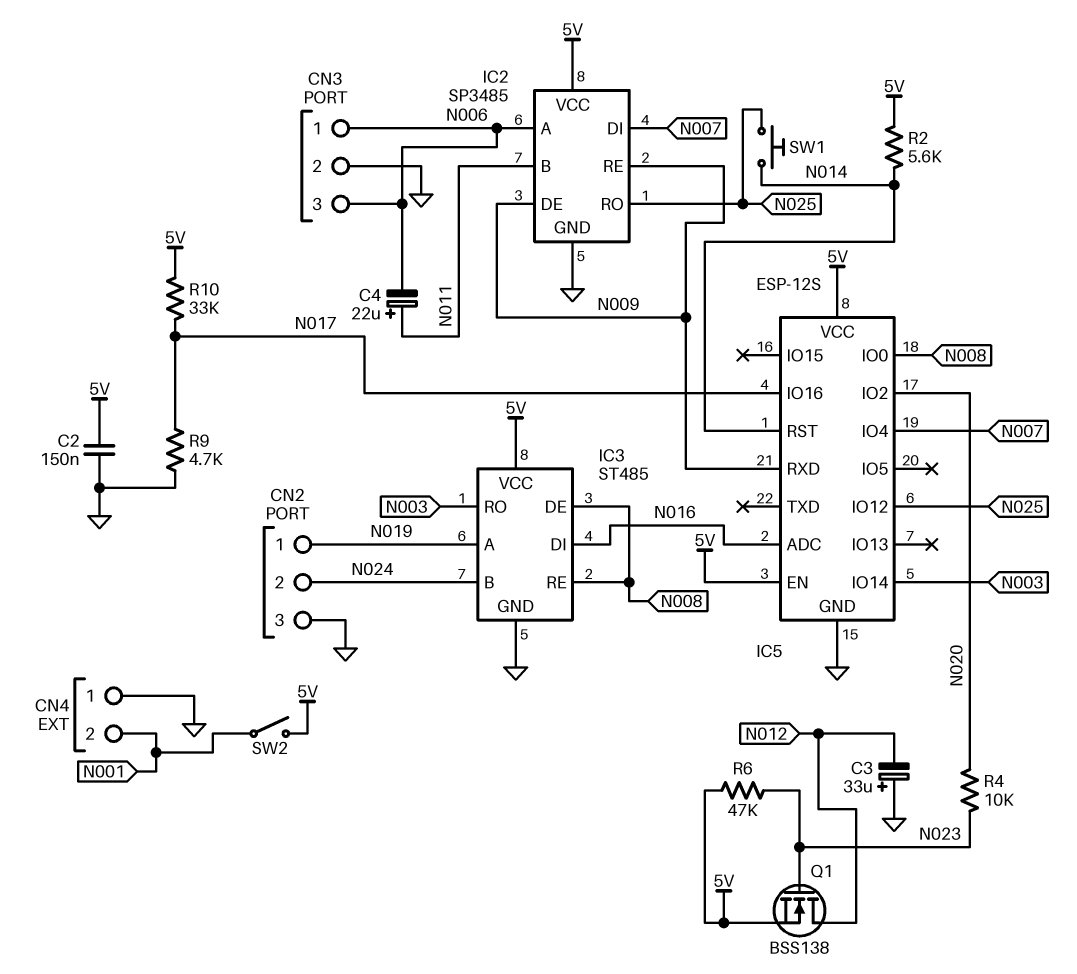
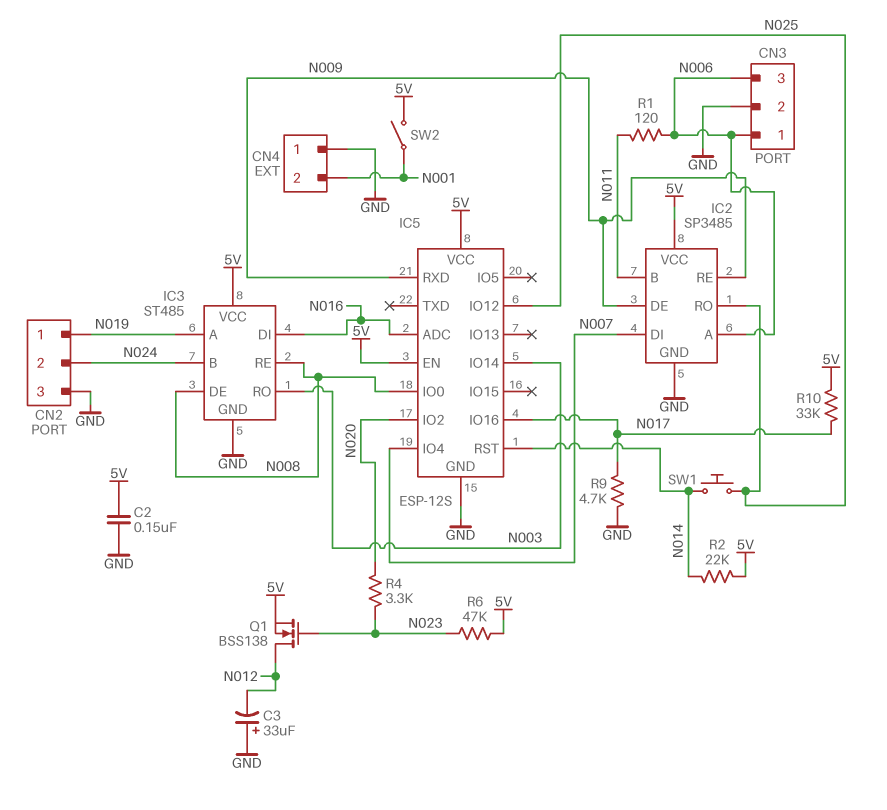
C4: 22uF (plus N011, minus N006) -> none
R1: none -> 120 (N006, N011)
R2: 5.6k (5V, N014) -> 22k (5V, N014)
R4: 10k (N020, N023) -> 3.3k (N020, N023)

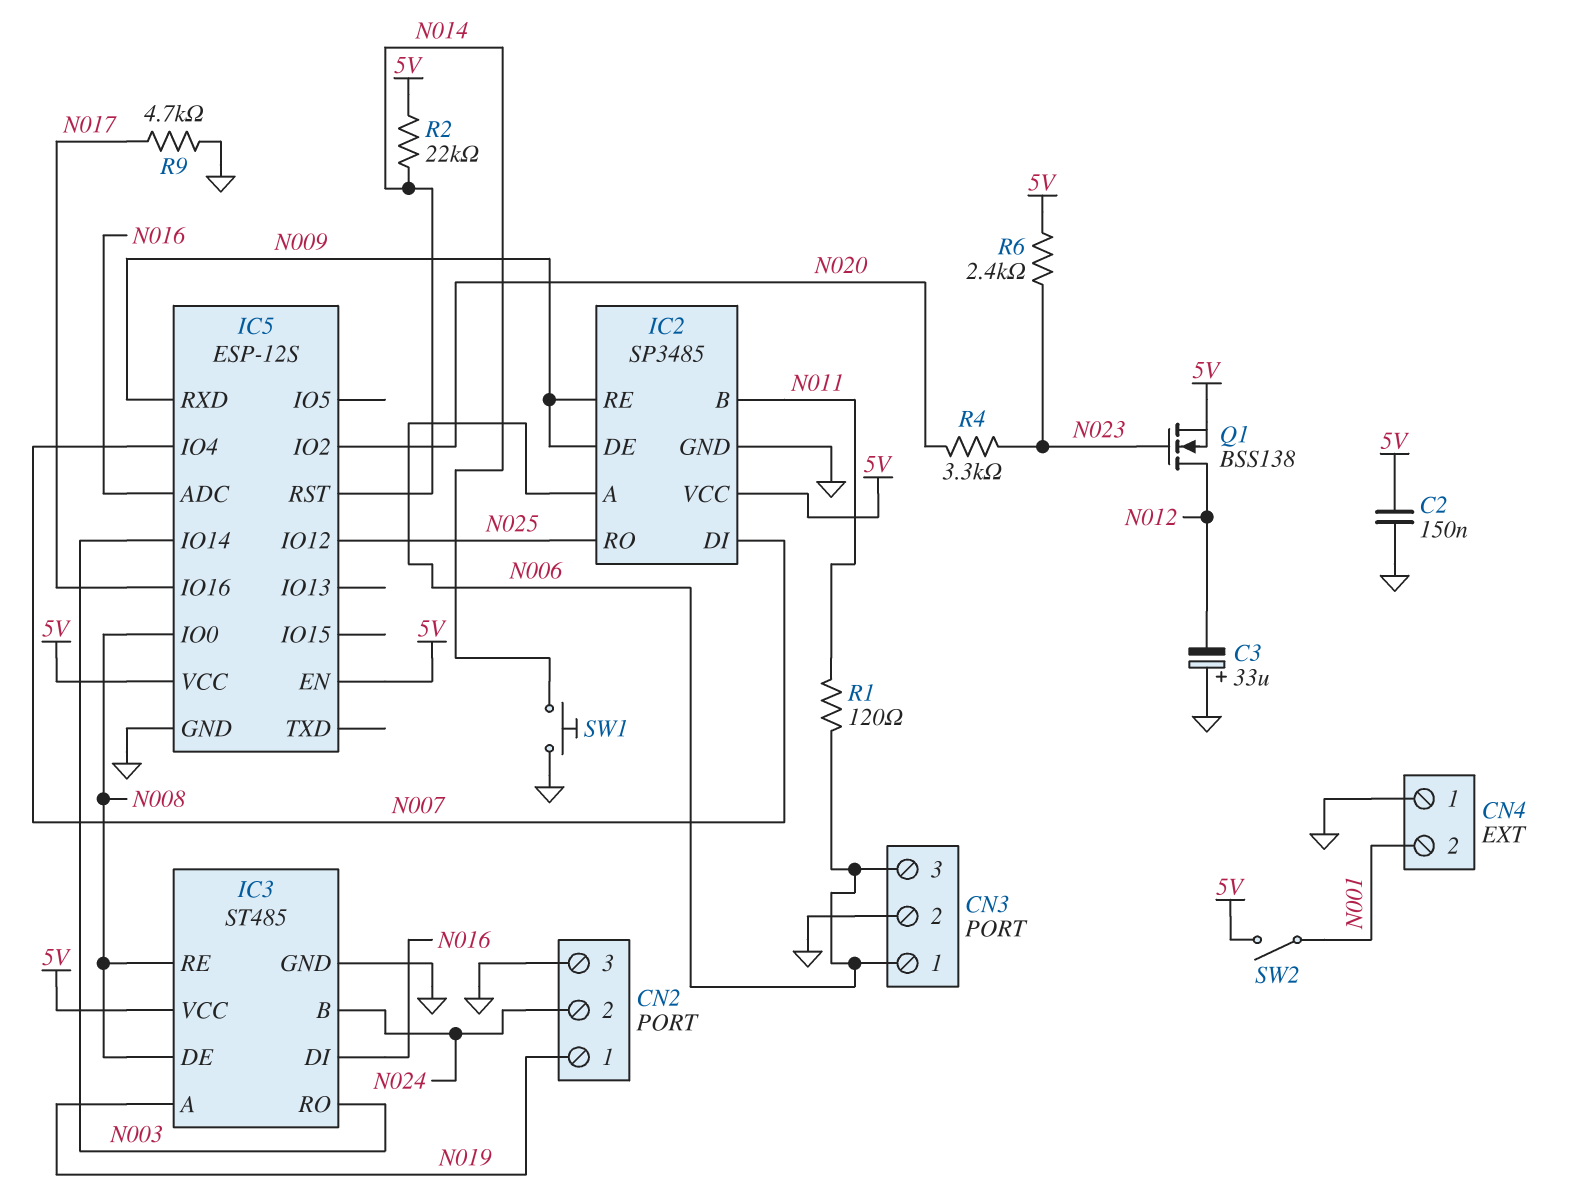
R6: 47k (5V, N023) -> 2.4k (5V, N023)
R10: 33k (5V, N017) -> none
SW1: button (N014, N025) -> button (GND, N014)

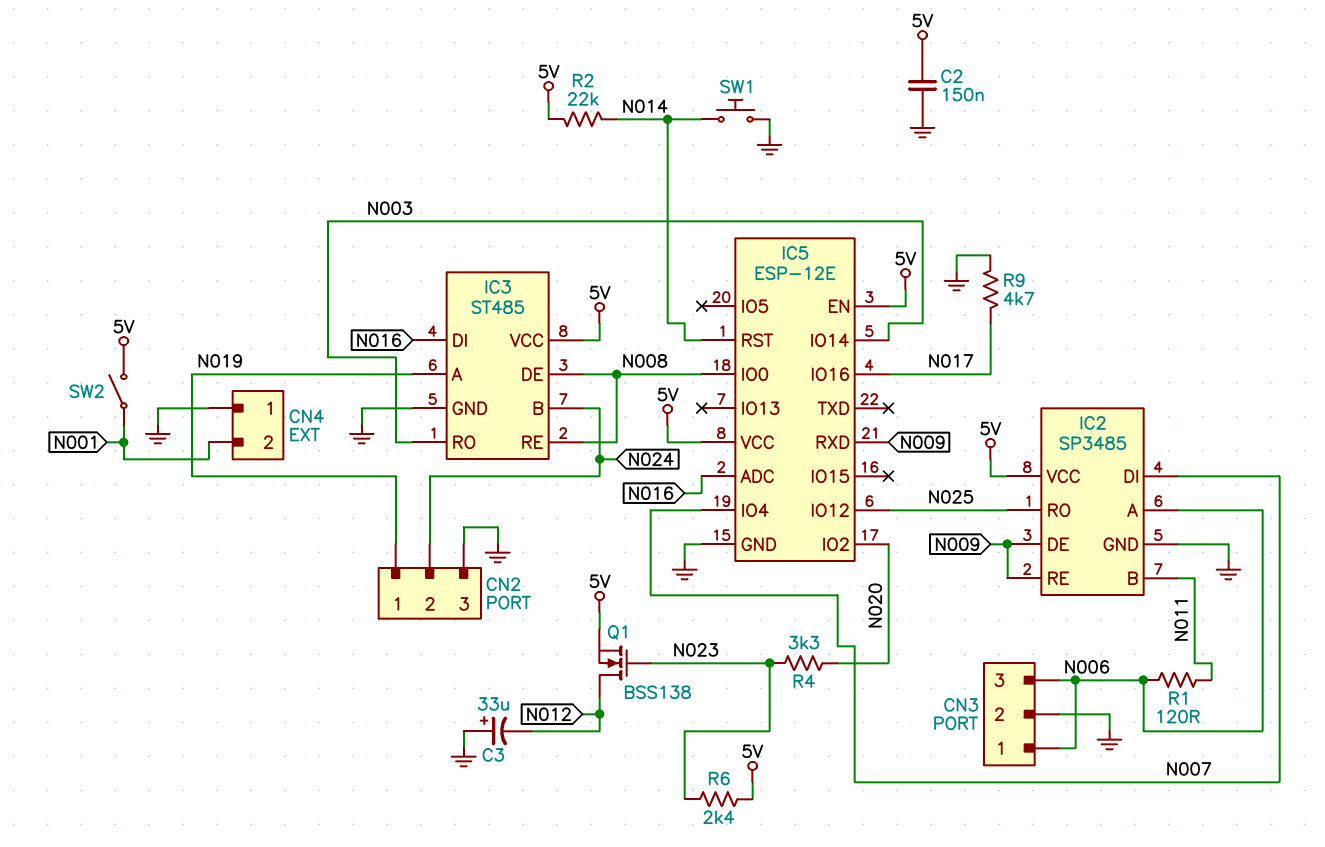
IC5: ESP-12S -> ESP-12E

